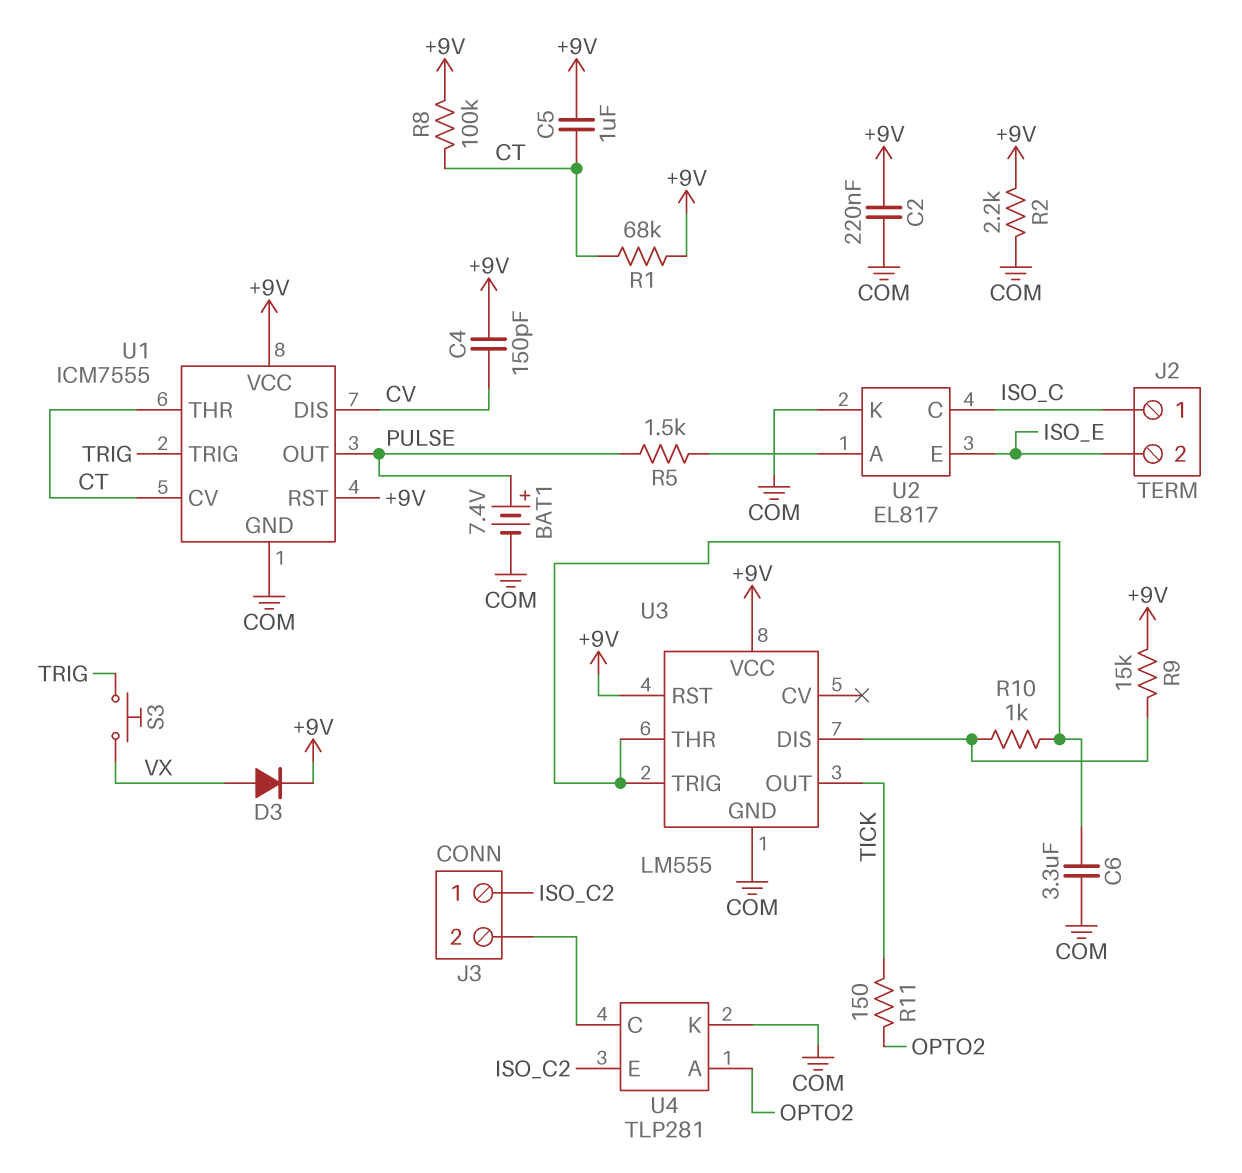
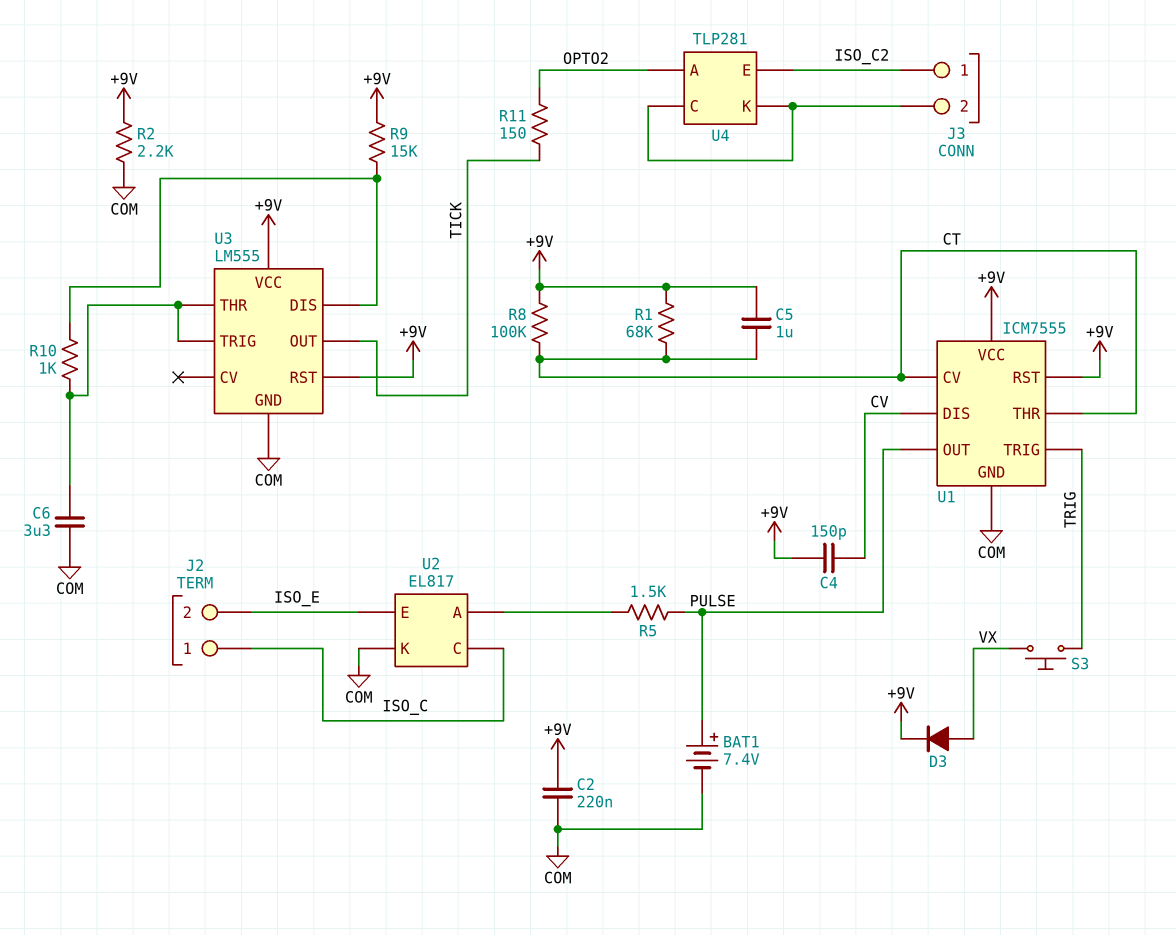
U4 pin K: COM -> J3/2

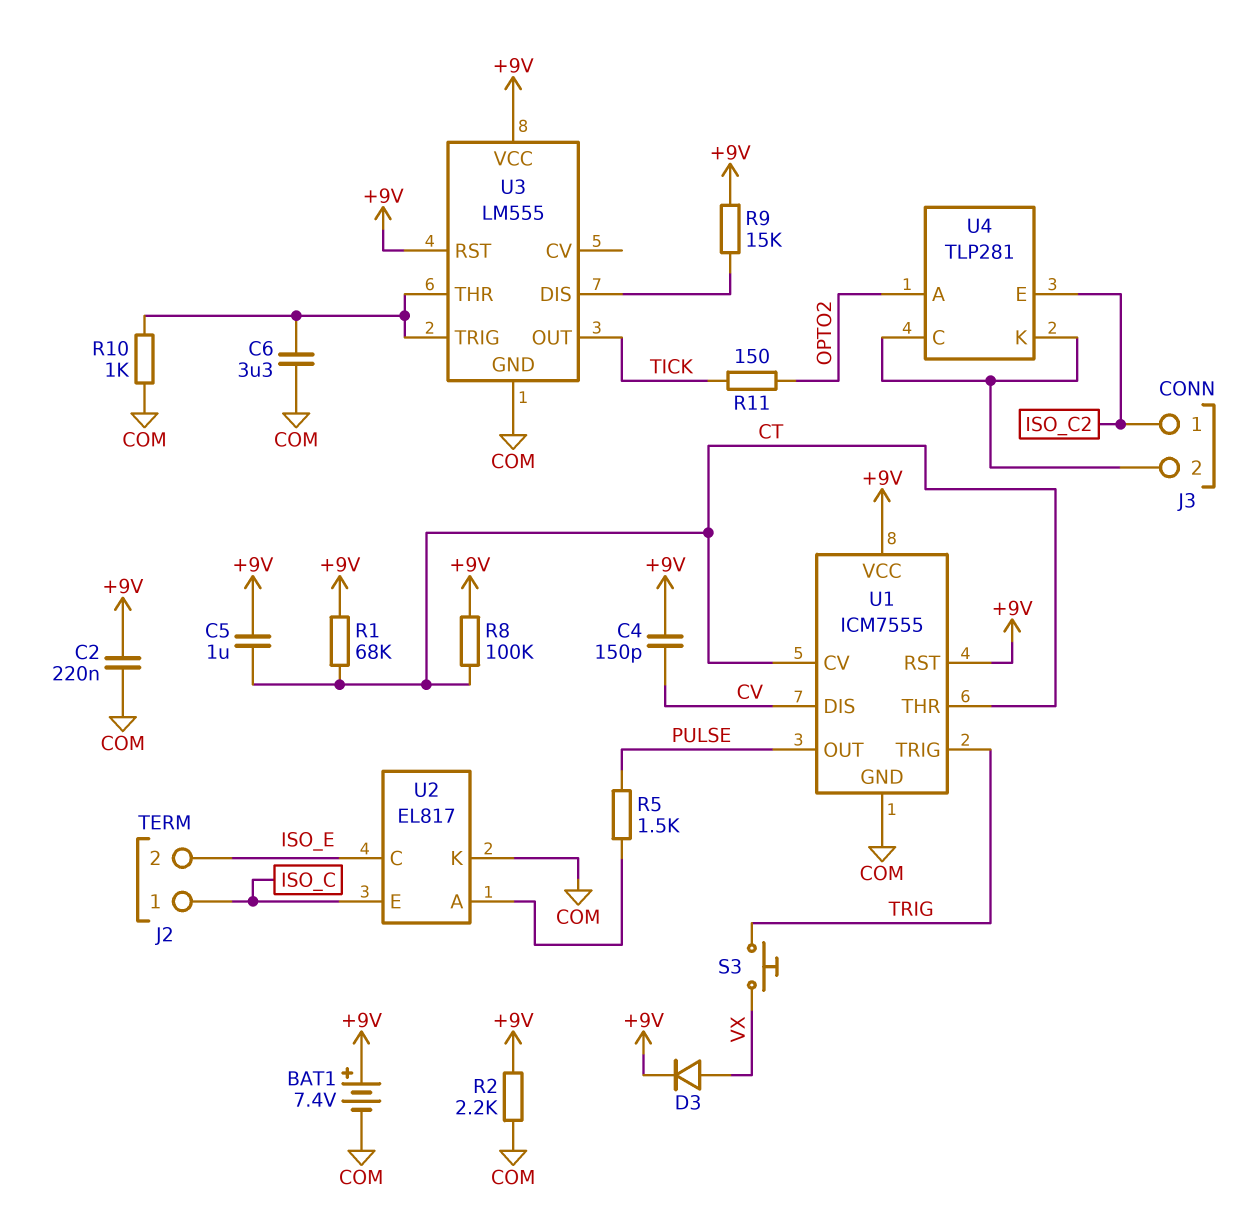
BAT1: 7.4V (plus PULSE, minus COM) -> 7.4V (plus +9V, minus COM)
R10: 1k (U3/DIS, U3/THR) -> 1k (COM, U3/THR)
U2 pin C: ISO_C -> ISO_E
U2 pin E: ISO_E -> ISO_C

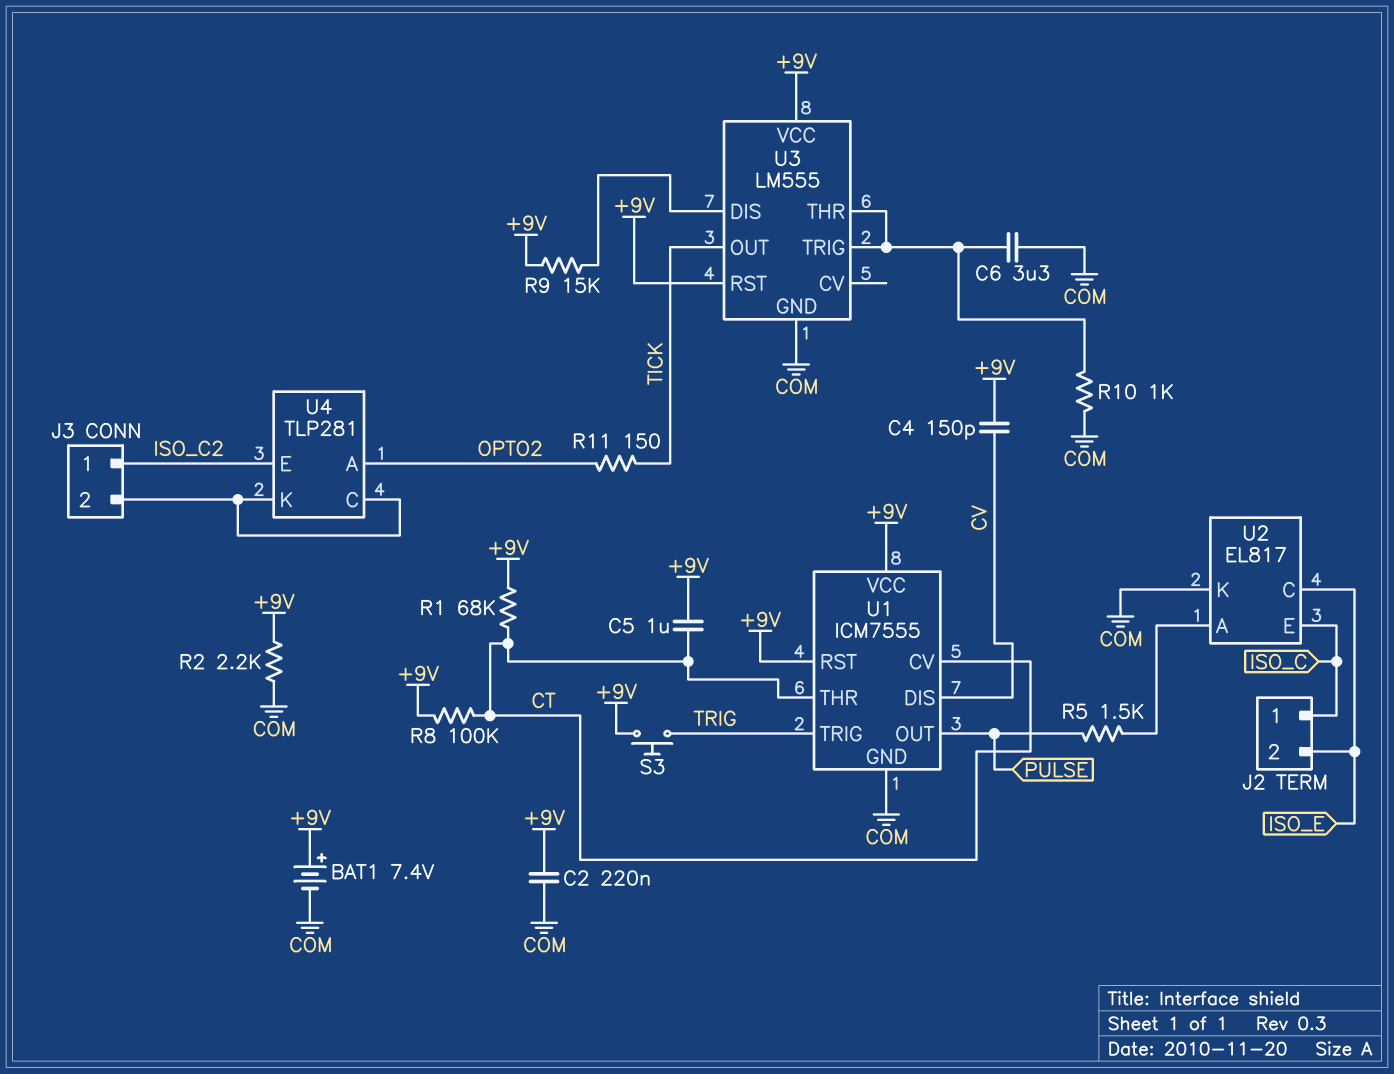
D3: diode (A VX, K +9V) -> none
S3: button (TRIG, VX) -> button (+9V, TRIG)

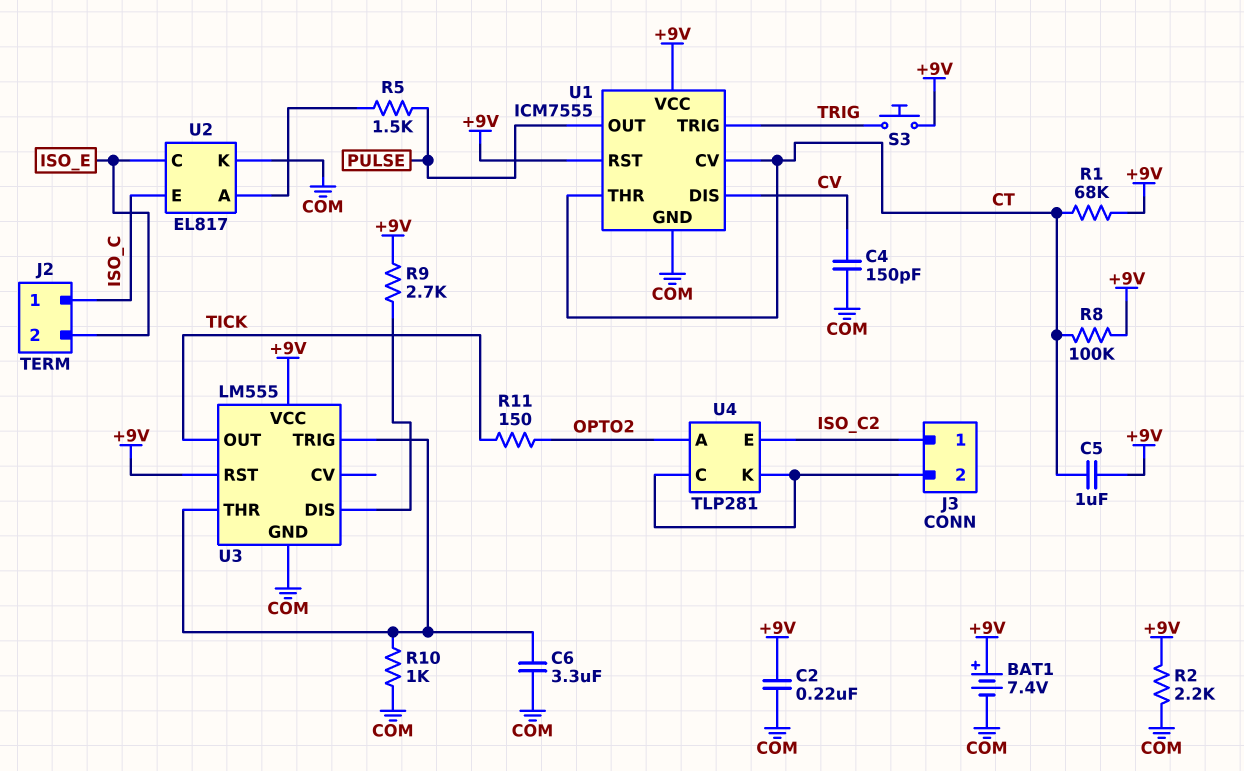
C4: 150pF (+9V, CV) -> 150pF (COM, CV)
R9: 15k (+9V, U3/DIS) -> 2.7k (+9V, U3/DIS)

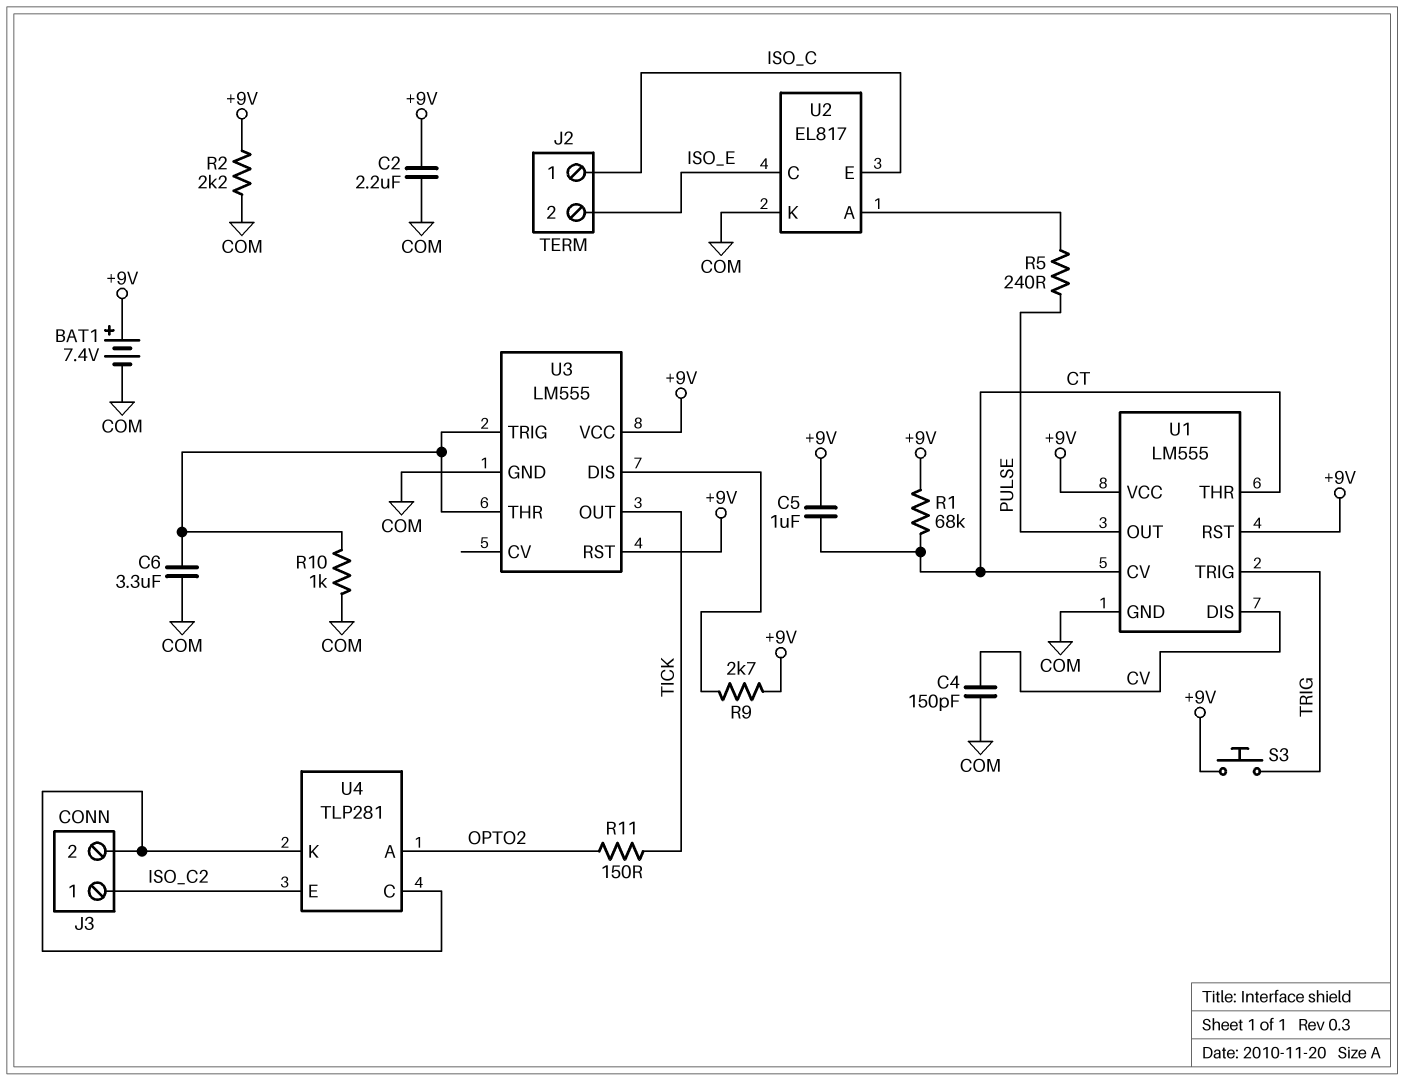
C2: 220nF (+9V, COM) -> 2.2uF (+9V, COM)
R5: 1.5k (PULSE, U2/A) -> 240 (PULSE, U2/A)
R8: 100k (+9V, CT) -> none
U1: ICM7555 -> LM555

